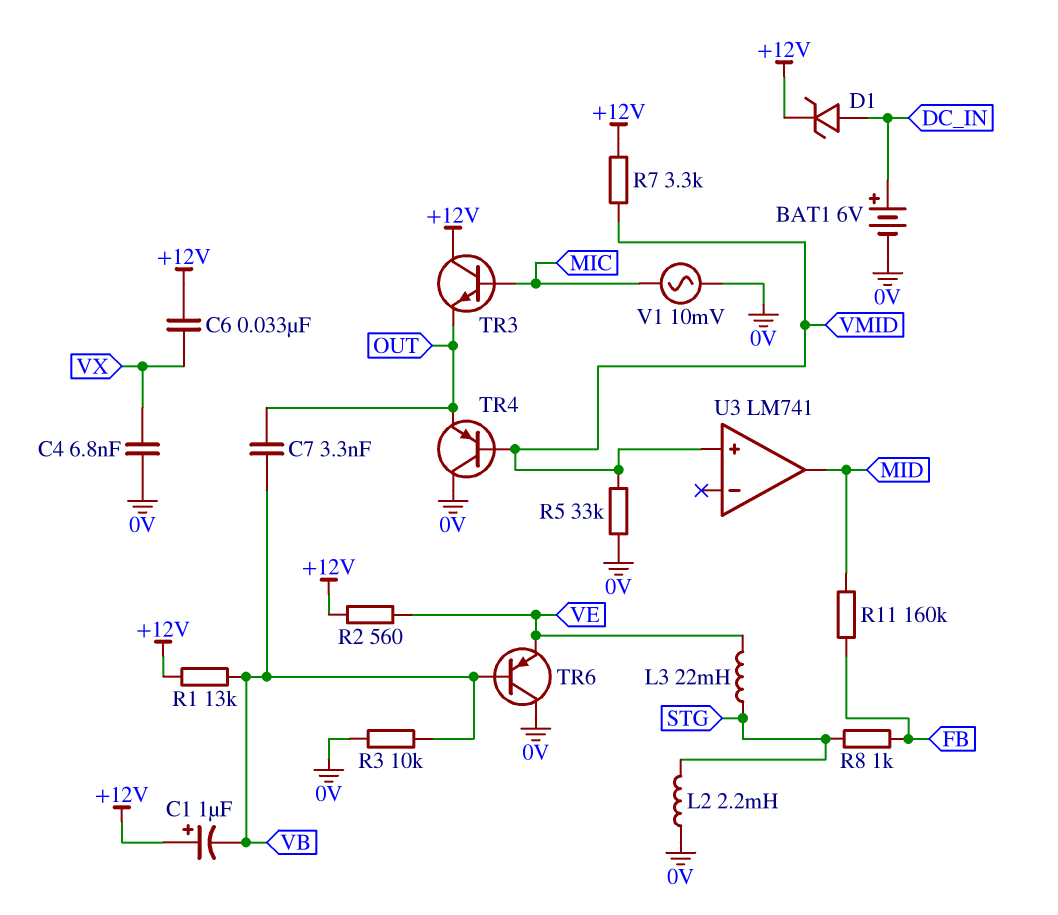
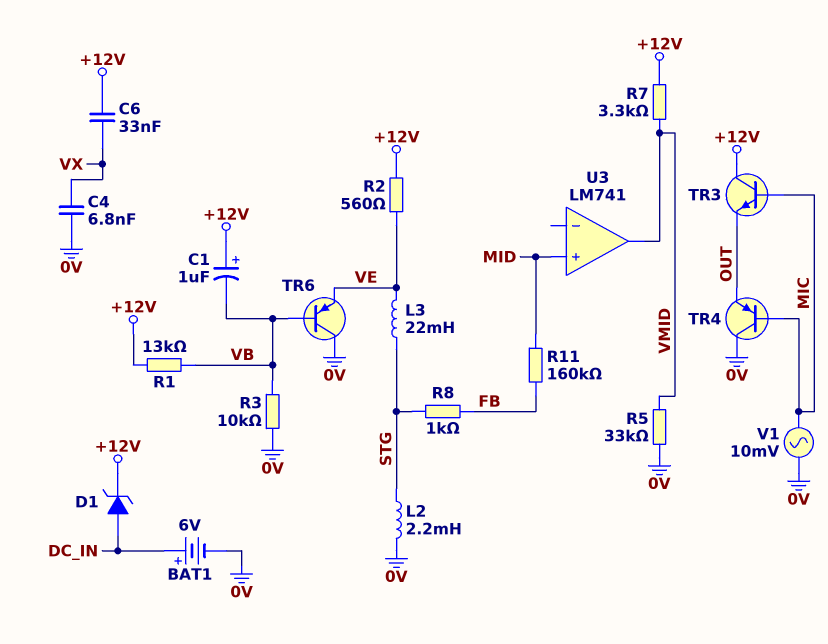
C7: 3.3nF (OUT, VB) -> none
TR4: PNP (B VMID, C 0V, E OUT) -> PNP (B MIC, C 0V, E OUT)
U3 pin in+: VMID -> MID
U3 pin out: MID -> VMID

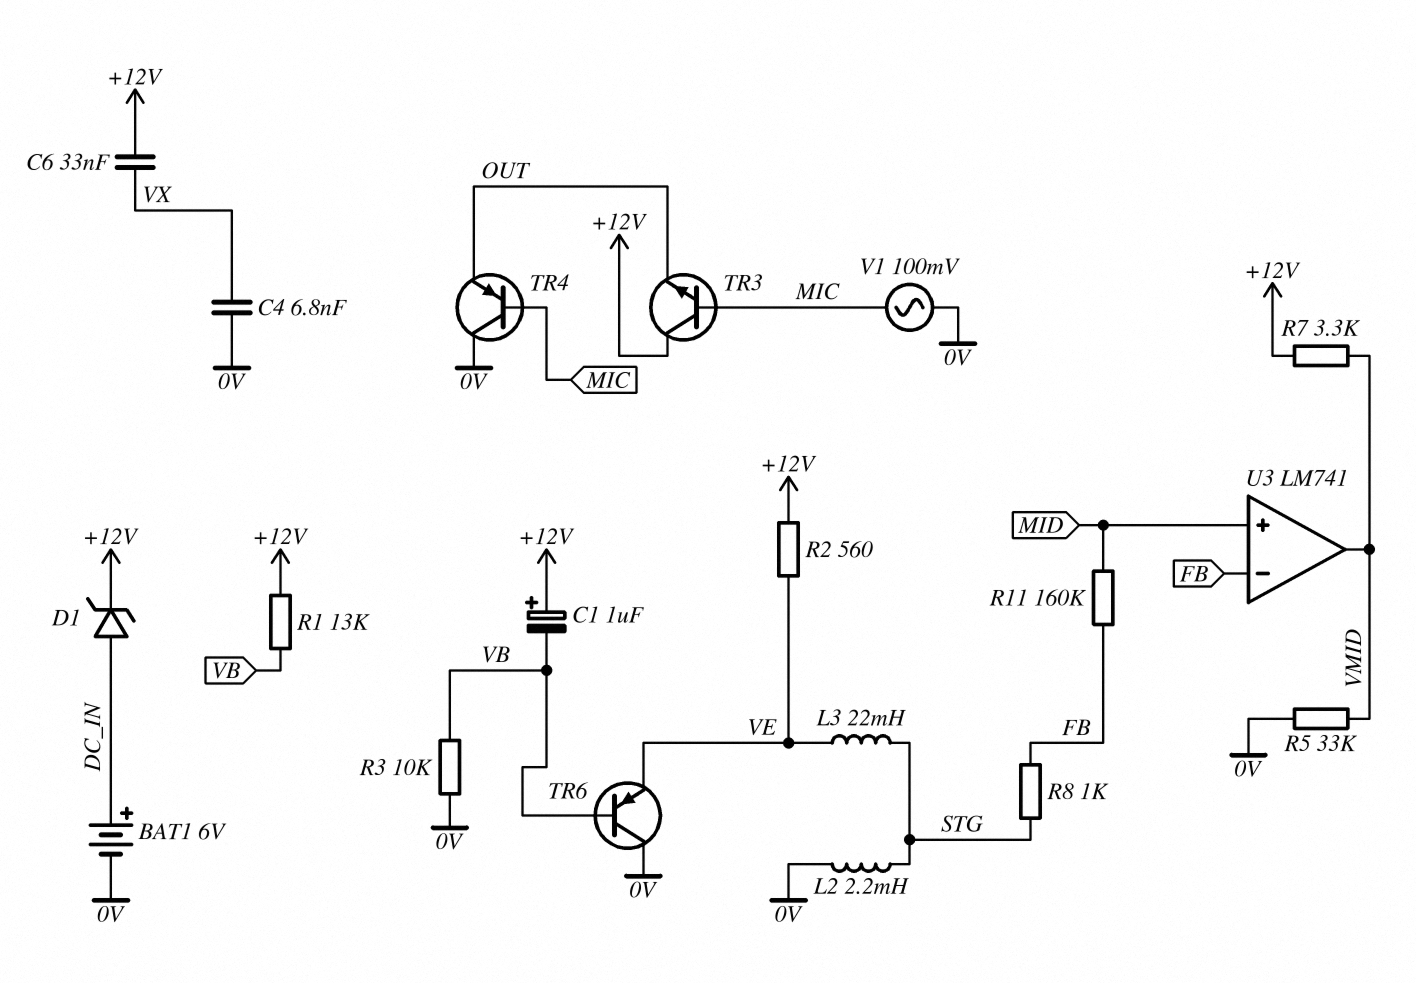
U3 pin in-: none -> FB
V1: AC 10mV (0V, MIC) -> AC 100mV (0V, MIC)

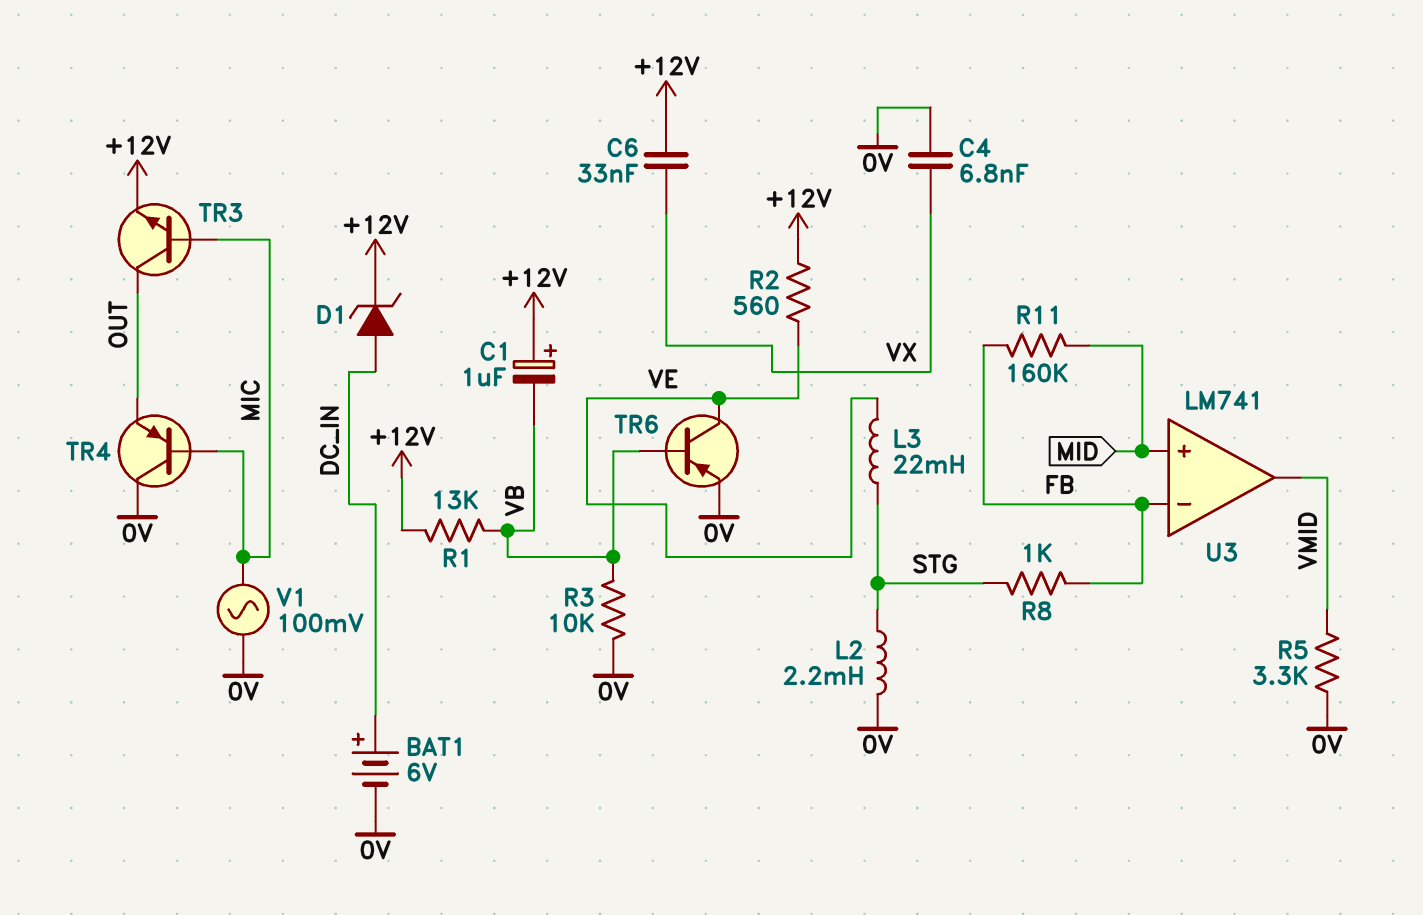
R5: 33k (0V, VMID) -> 3.3k (0V, VMID)
R7: 3.3k (+12V, VMID) -> none
TR3: NPN (B MIC, C +12V, E OUT) -> NPN (B MIC, C OUT, E +12V)
TR6: PNP (B VB, C 0V, E VE) -> PNP (B VB, C VE, E 0V)

